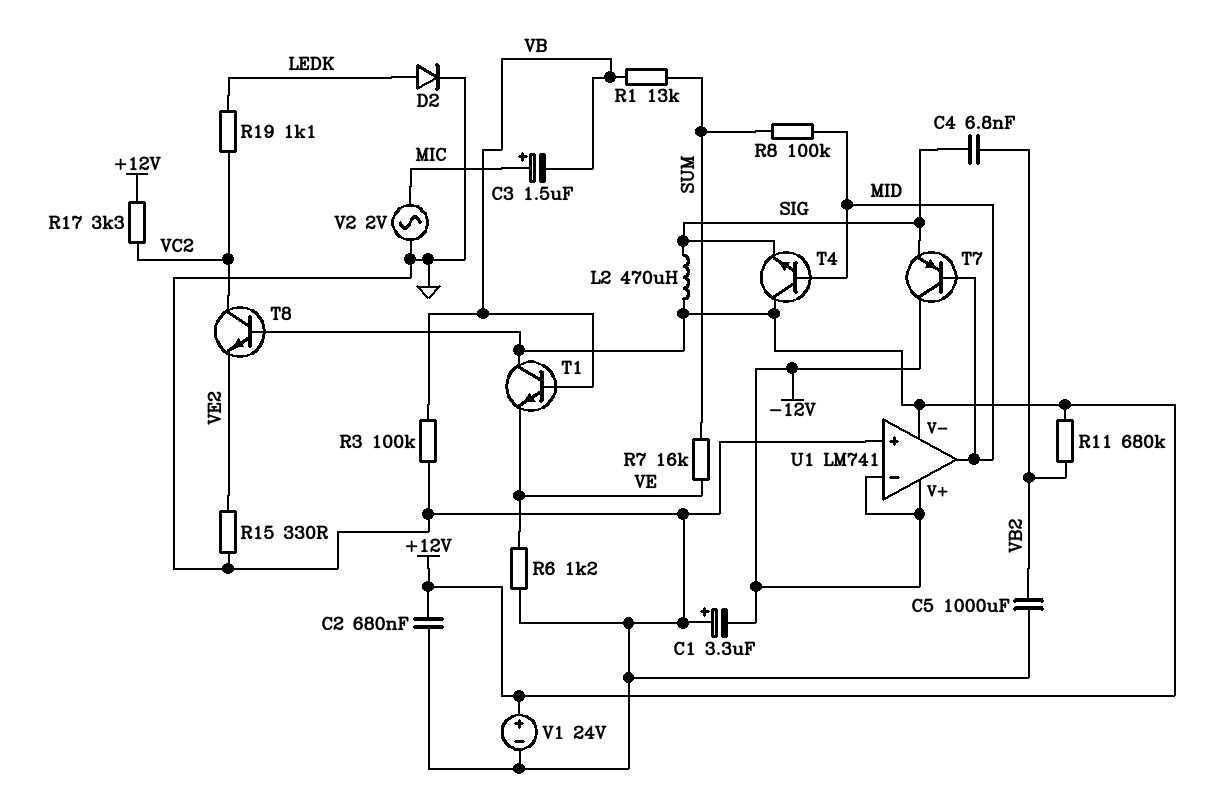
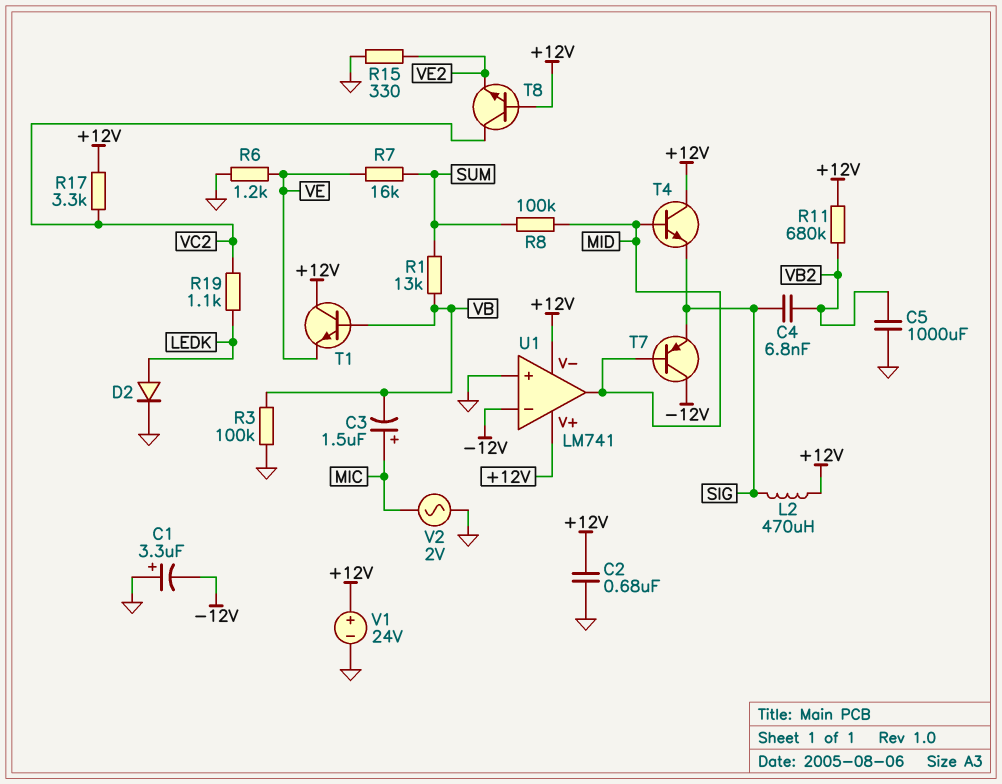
U1 pin V+: -12V -> +12V

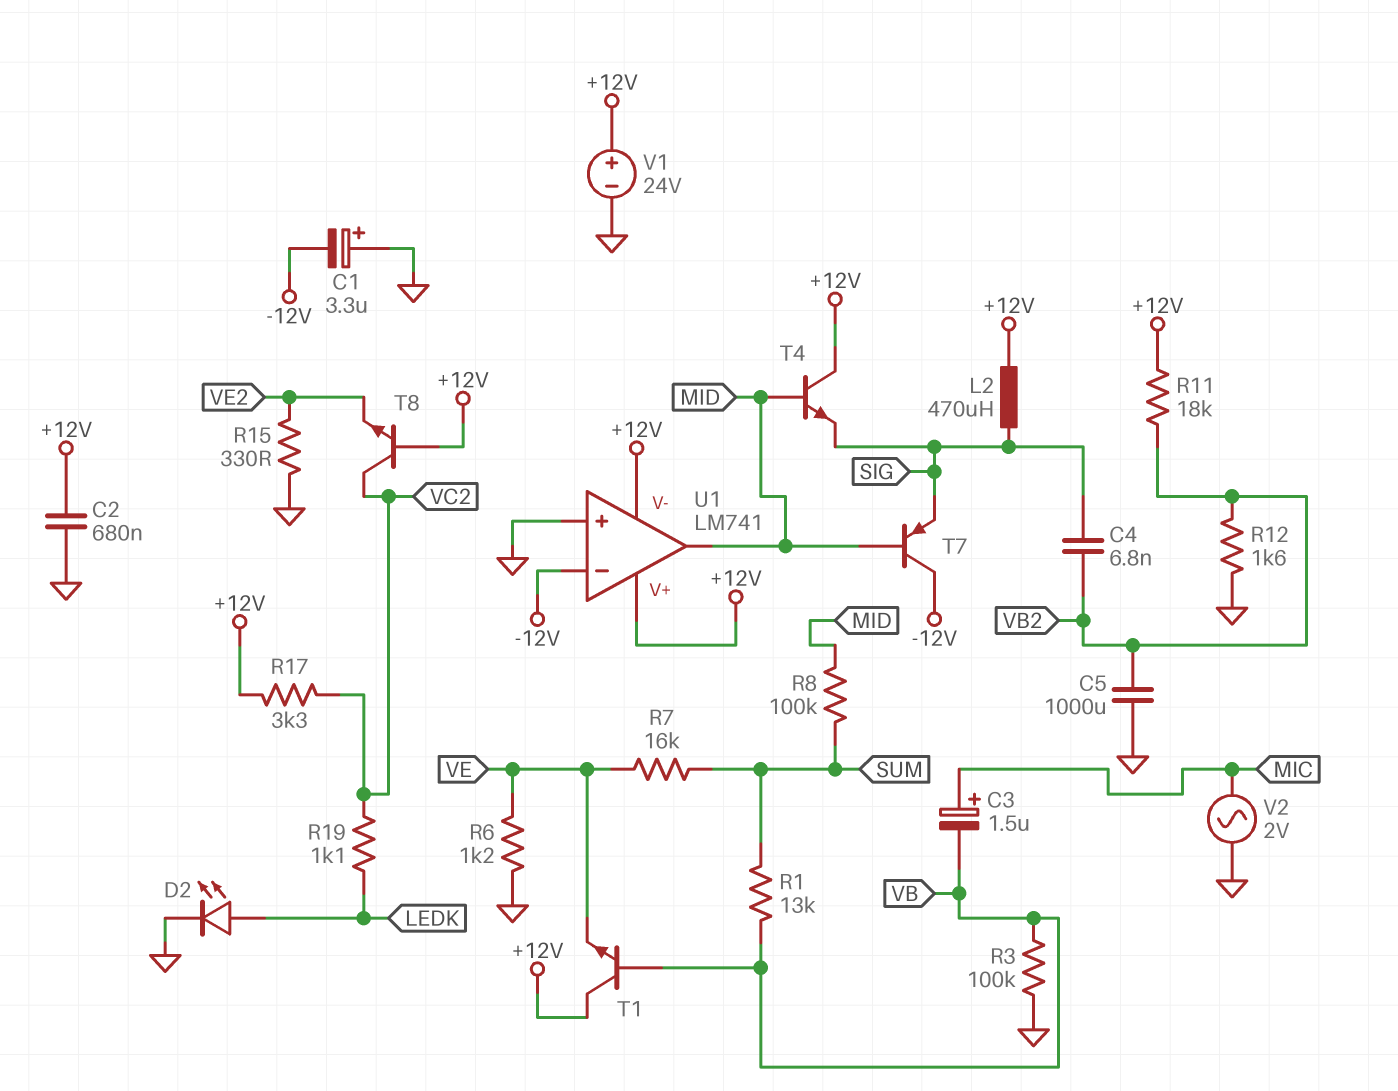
D2: diode (A LEDK, K GND) -> LED (A LEDK, K GND)
R11: 680k (+12V, VB2) -> 18k (+12V, VB2)
R12: none -> 1.6k (GND, VB2)

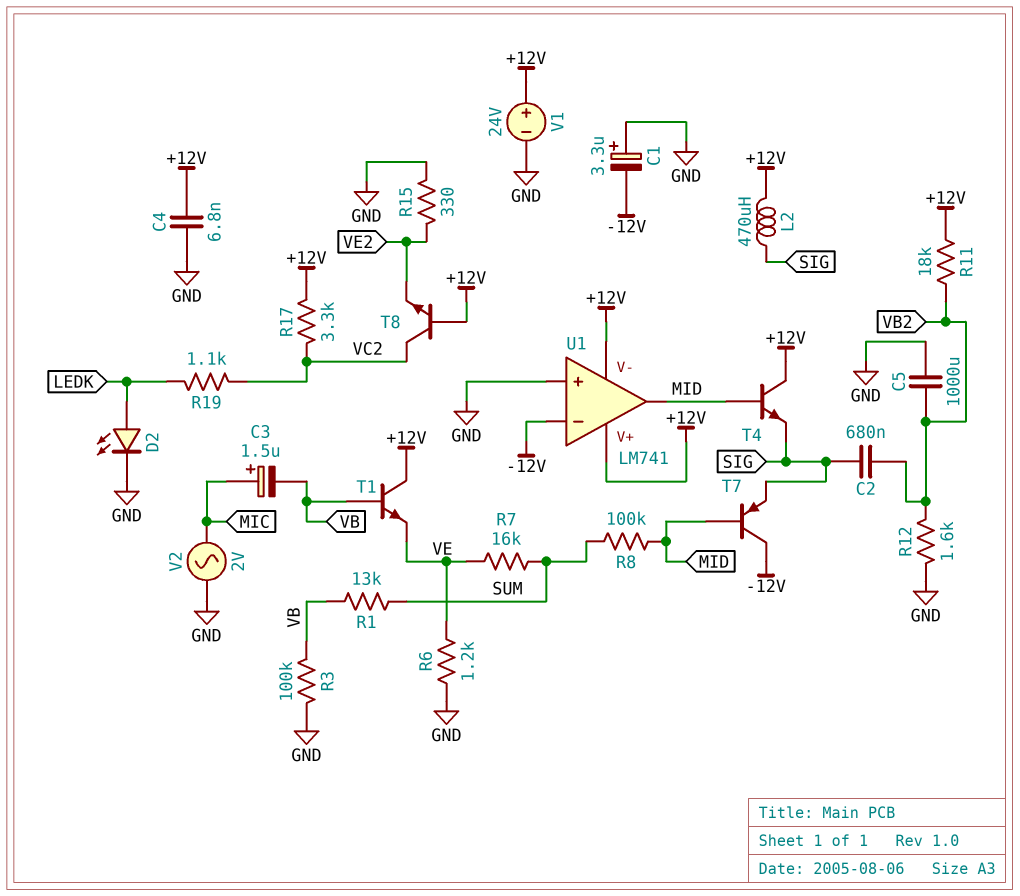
C2: 680nF (+12V, GND) -> 680nF (SIG, VB2)
C4: 6.8nF (SIG, VB2) -> 6.8nF (+12V, GND)

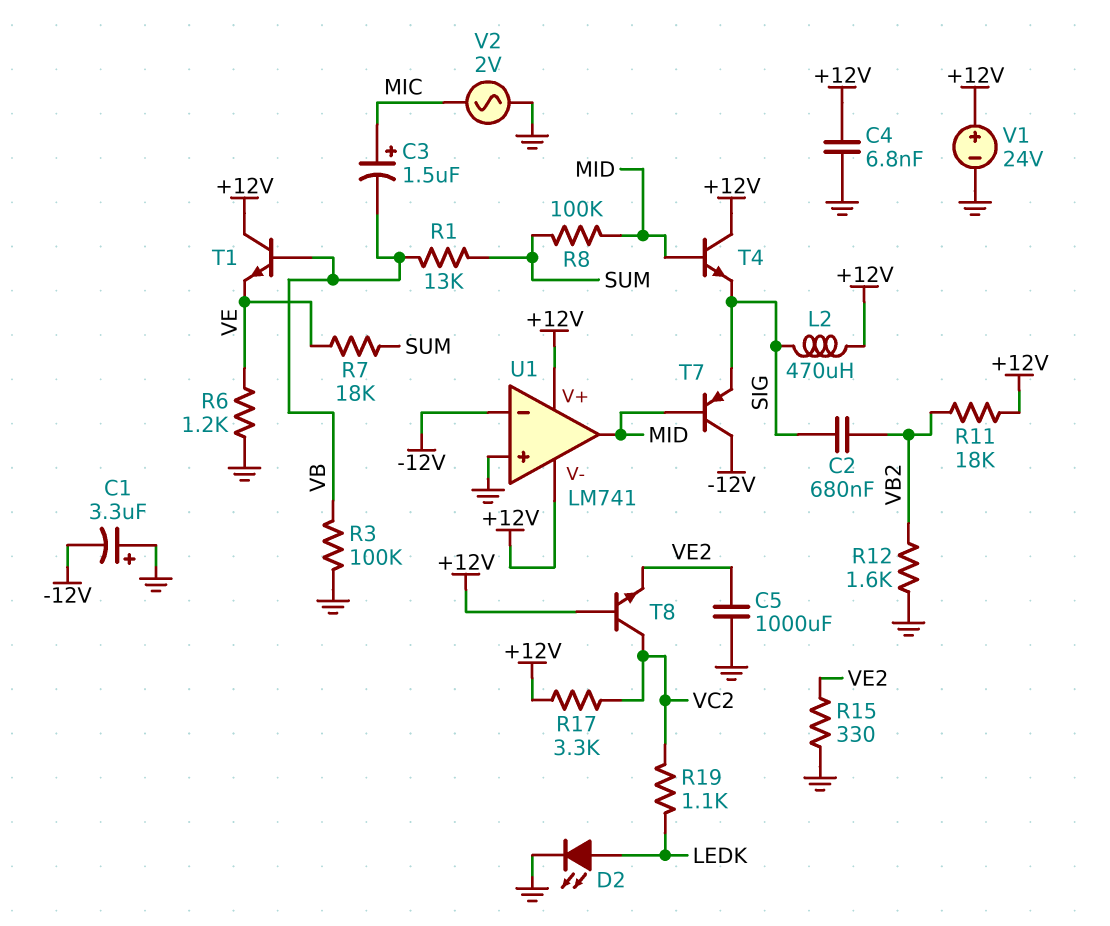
C5: 1000uF (GND, VB2) -> 1000uF (GND, VE2)
R7: 16k (SUM, VE) -> 18k (SUM, VE)

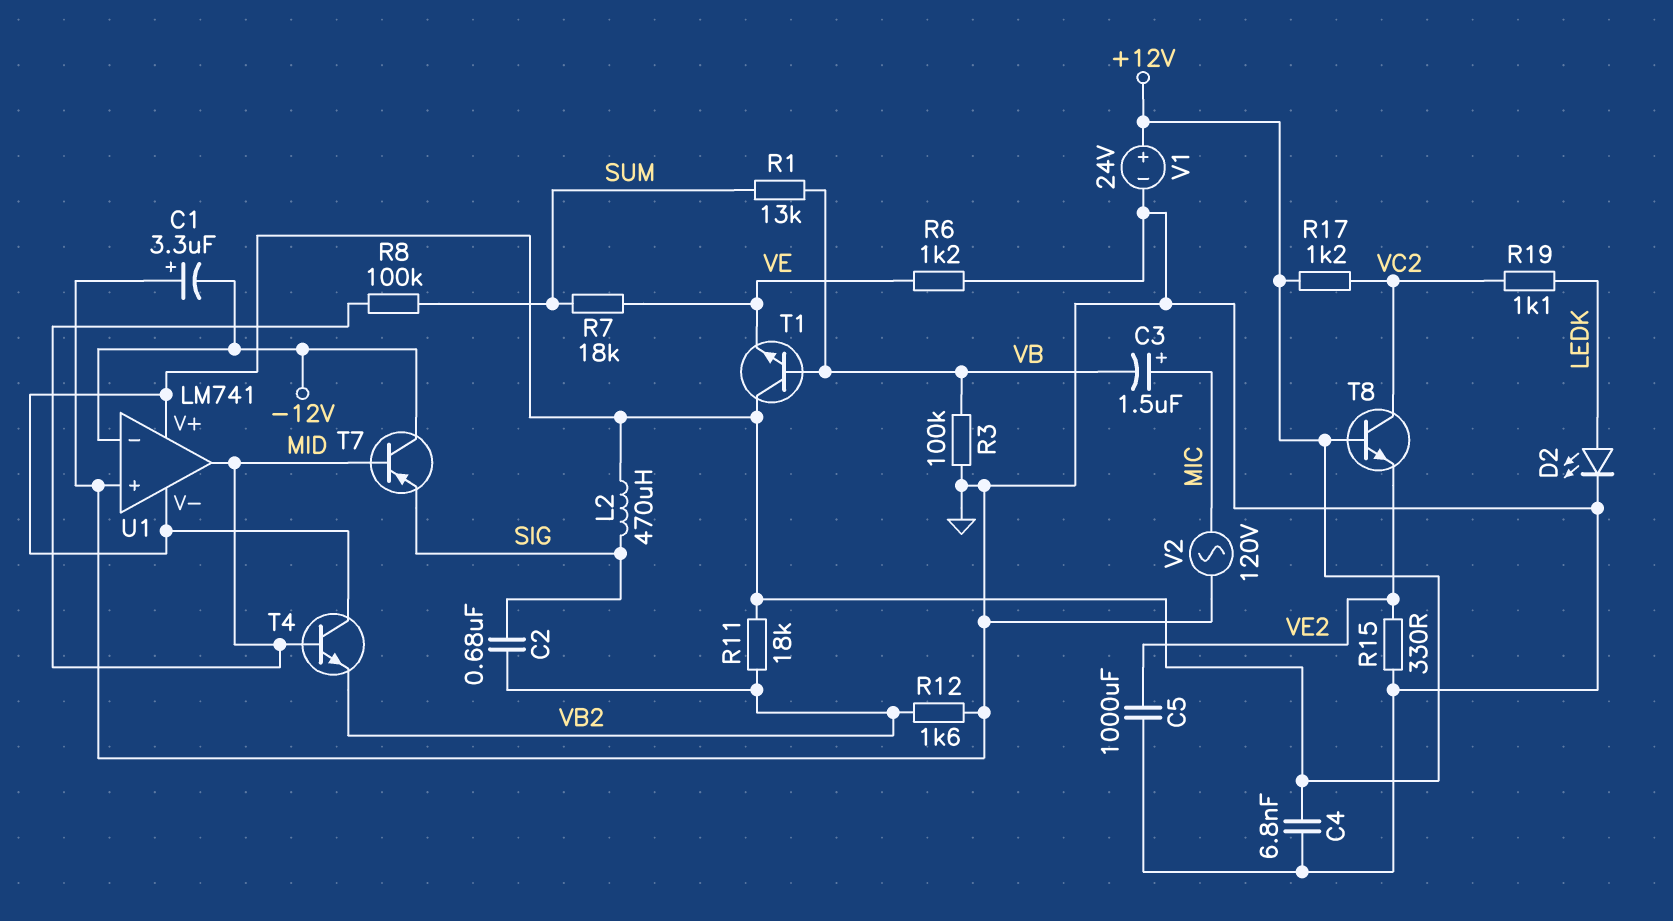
R17: 3.3k (+12V, VC2) -> 1.2k (+12V, VC2)
T4: NPN (B MID, C +12V, E SIG) -> NPN (B MID, C +12V, E VB2)
V2: AC 2V (GND, MIC) -> AC 120V (GND, MIC)

